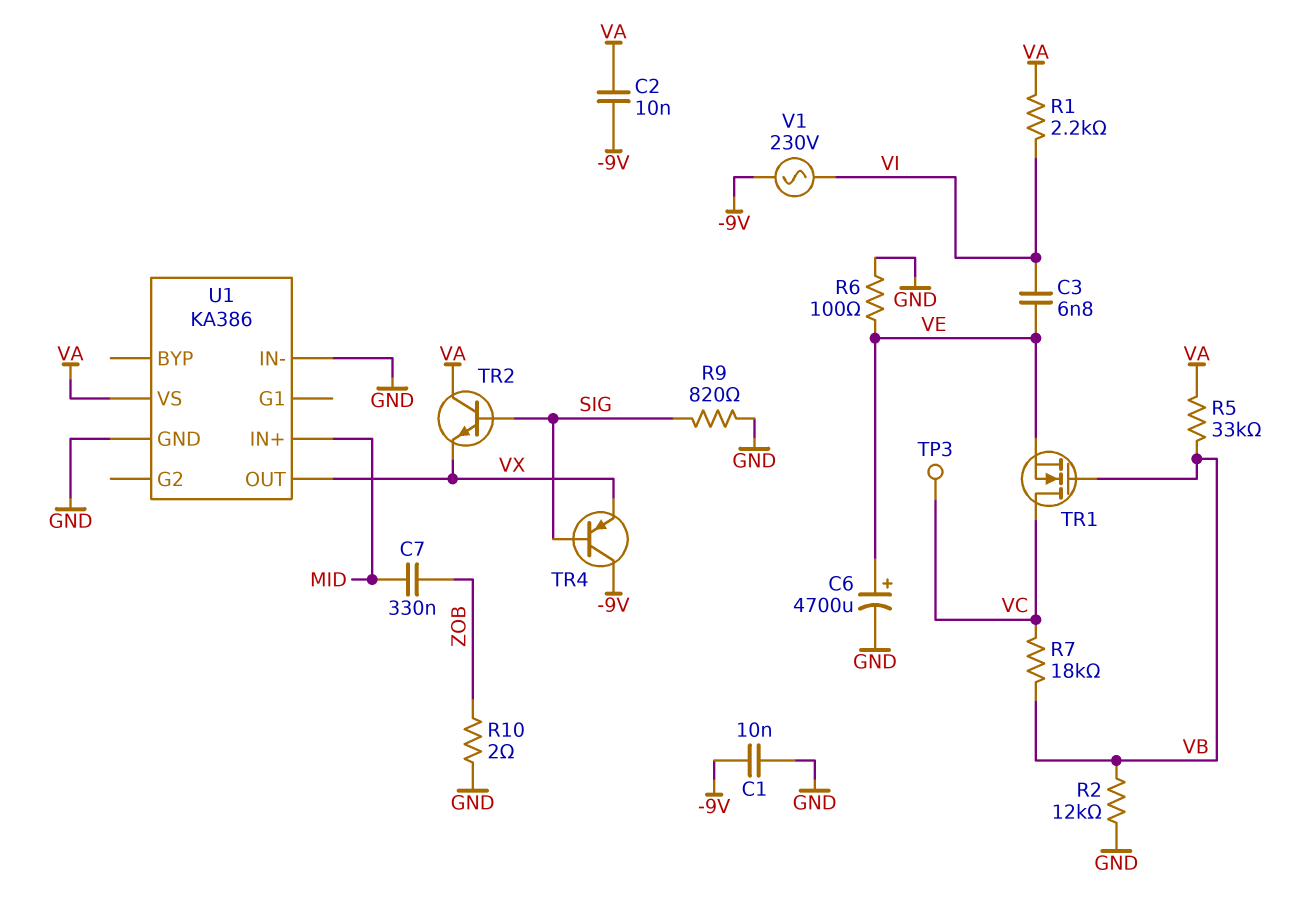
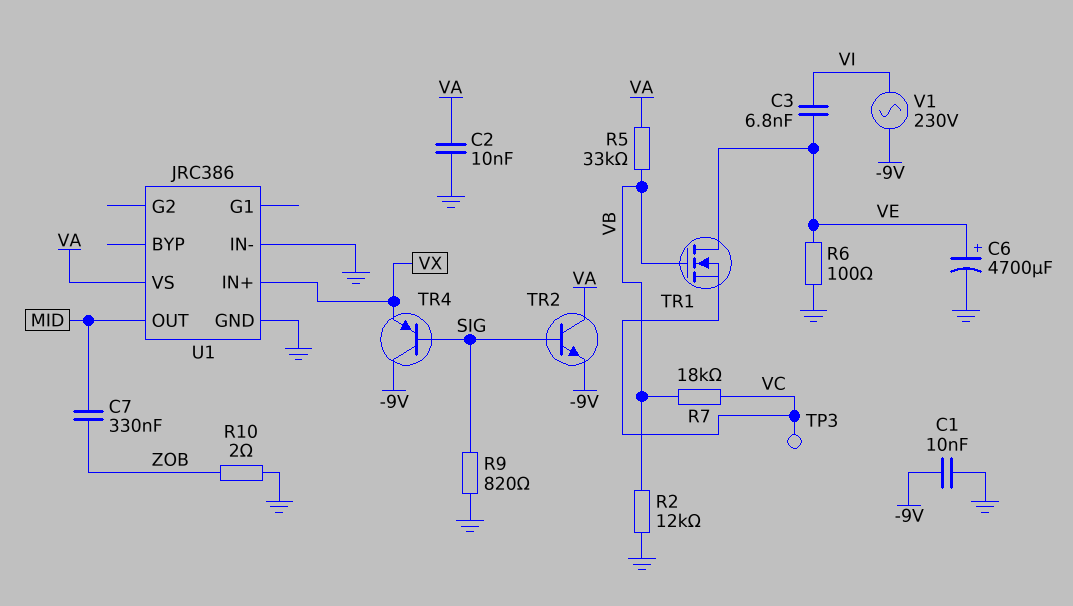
C2: 10nF (-9V, VA) -> 10nF (GND, VA)
R1: 2.2k (VA, VI) -> none
TR1: NMOS (G VB, D VC, S VE) -> NMOS (G VB, D VE, S VC)
TR2: NPN (B SIG, C VA, E VX) -> NPN (B SIG, C VA, E -9V)
U1: KA386 -> JRC386
U1 pin IN+: MID -> VX
U1 pin OUT: VX -> MID

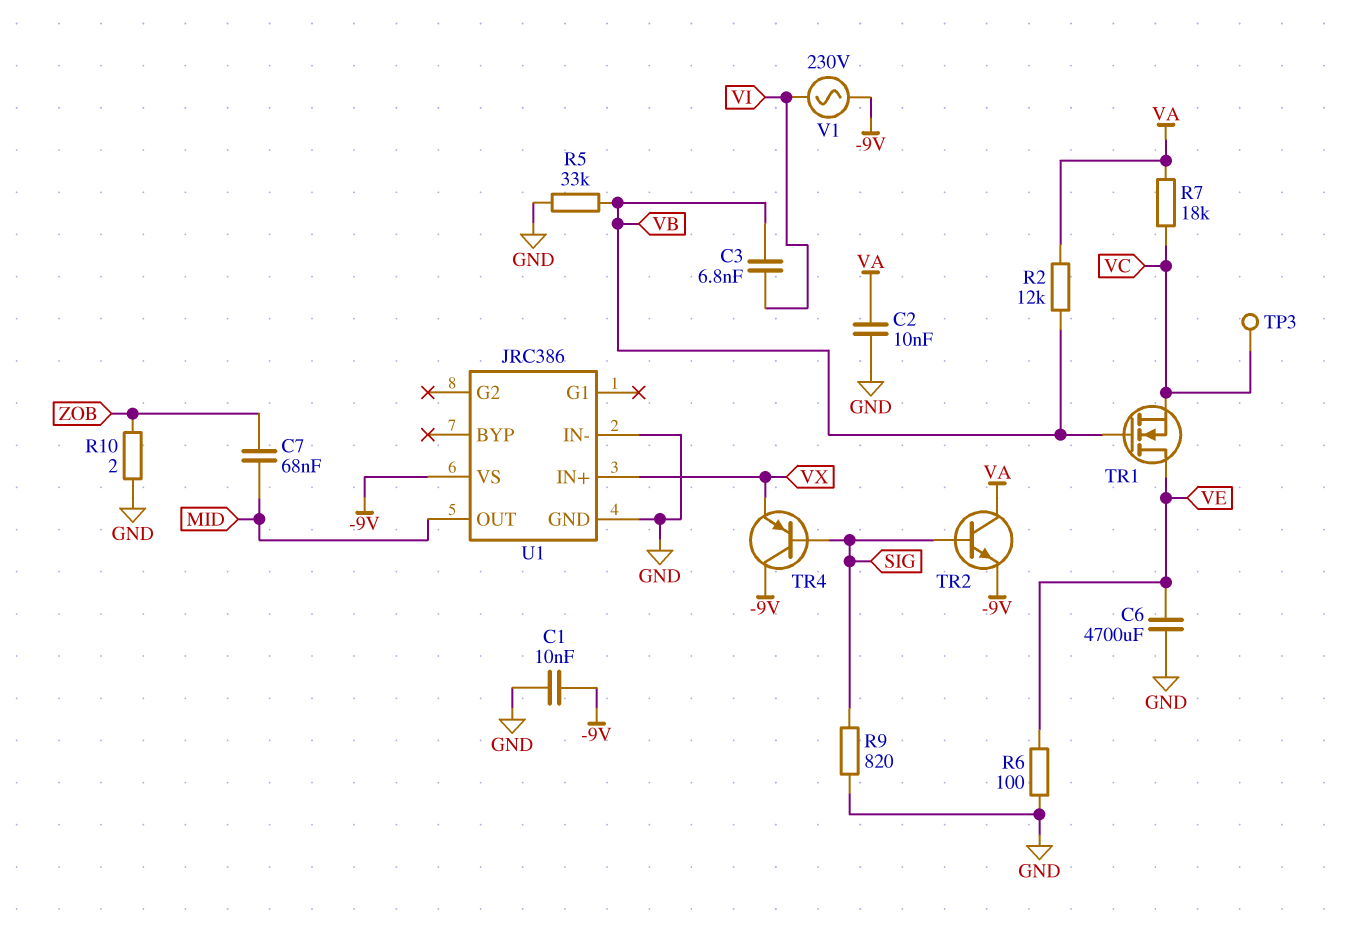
C3: 6.8nF (VE, VI) -> 6.8nF (VB, VI)
C6: 4700uF (plus VE, minus GND) -> 4700uF (GND, VE)
C7: 330nF (MID, ZOB) -> 68nF (MID, ZOB)
R2: 12k (GND, VB) -> 12k (VA, VB)
R5: 33k (VA, VB) -> 33k (GND, VB)
R7: 18k (VB, VC) -> 18k (VA, VC)
U1 pin VS: VA -> -9V

